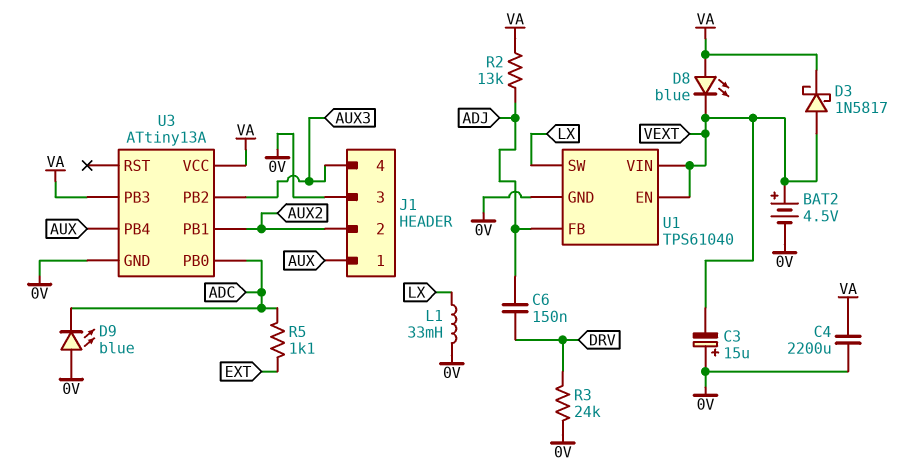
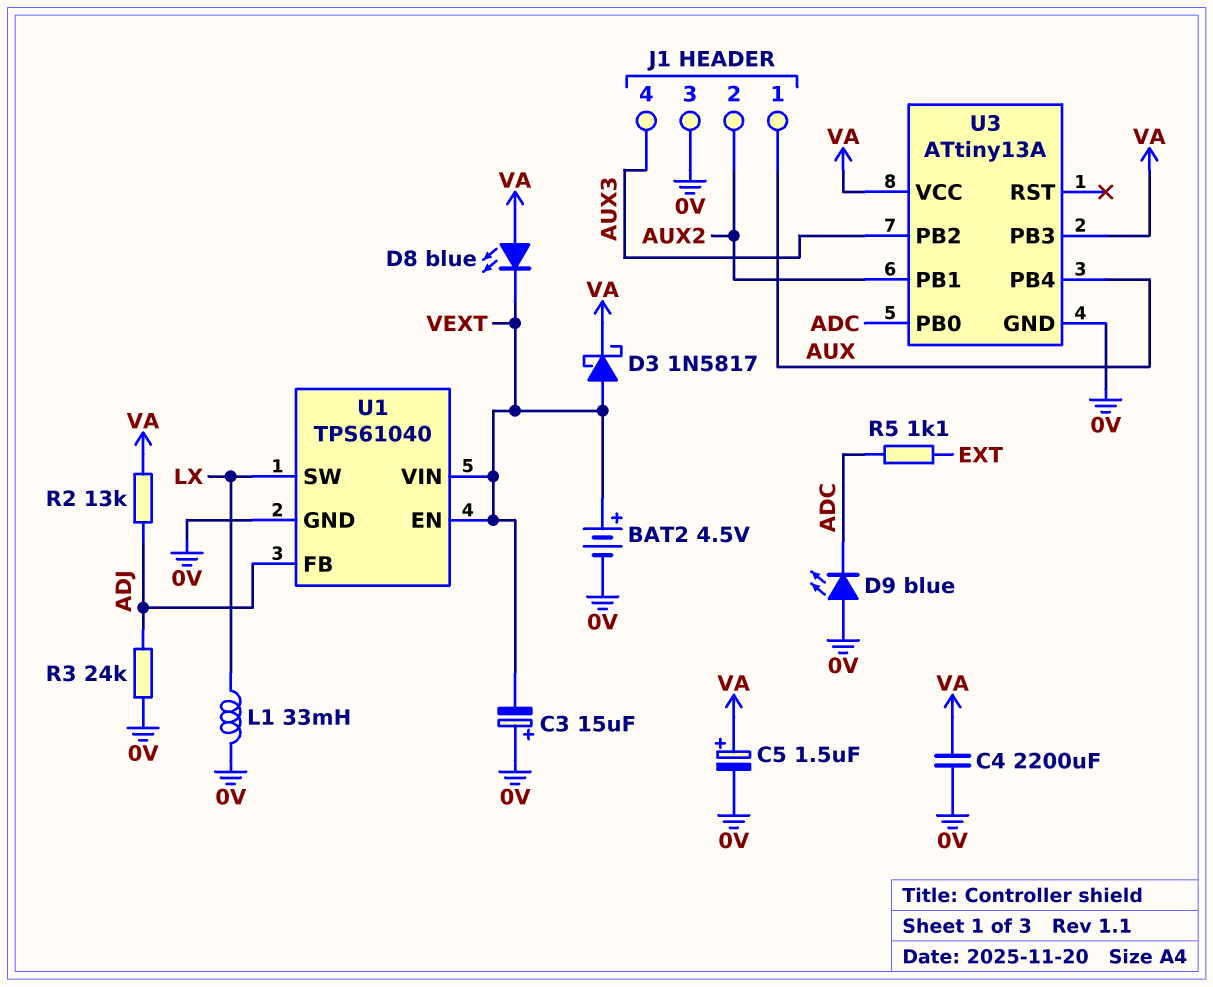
C5: none -> 1.5uF (plus VA, minus 0V)
C6: 150nF (ADJ, DRV) -> none
R3: 24k (0V, DRV) -> 24k (0V, ADJ)

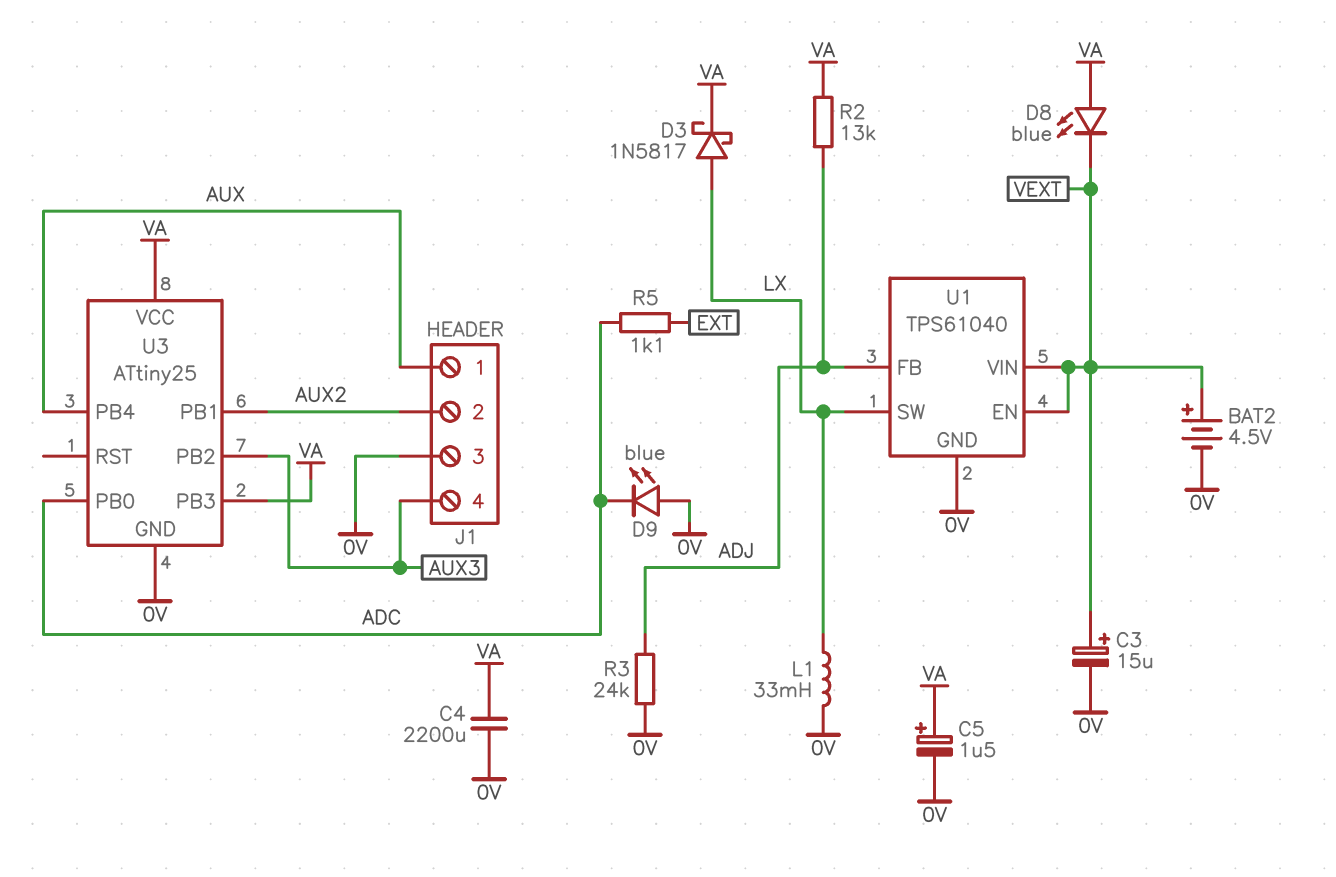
C3: 15uF (plus 0V, minus VEXT) -> 15uF (plus VEXT, minus 0V)
D3: schottky 1N5817 (A VEXT, K VA) -> schottky 1N5817 (A LX, K VA)
U3: ATtiny13A -> ATtiny25

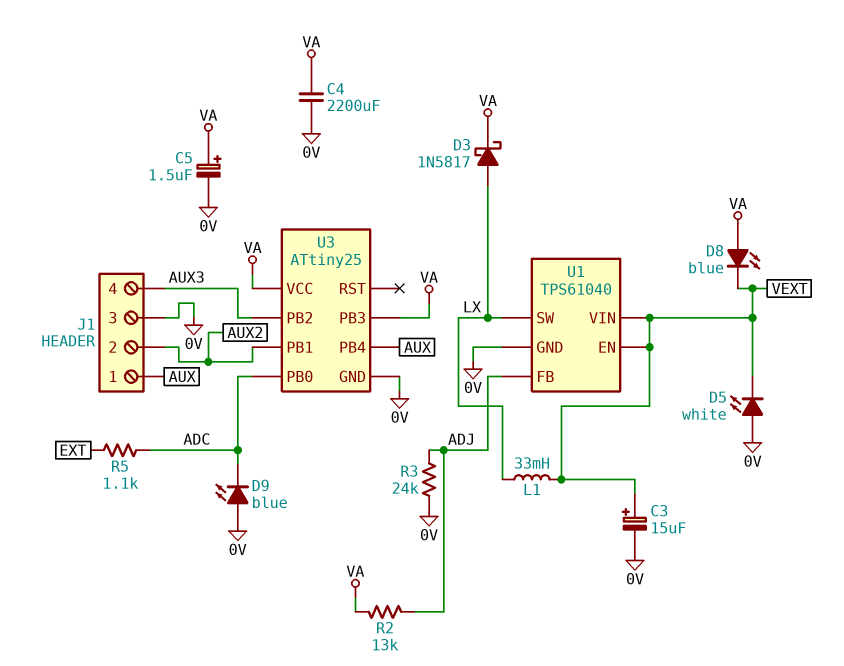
BAT2: 4.5V (plus VEXT, minus 0V) -> none
D5: none -> LED white (A 0V, K VEXT)
L1: 33mH (0V, LX) -> 33mH (LX, VEXT)

